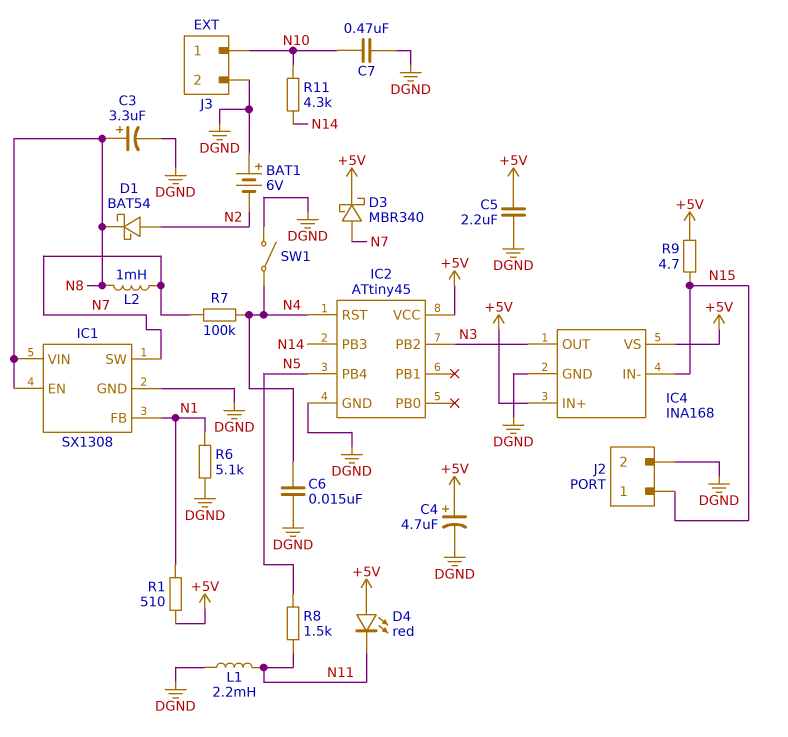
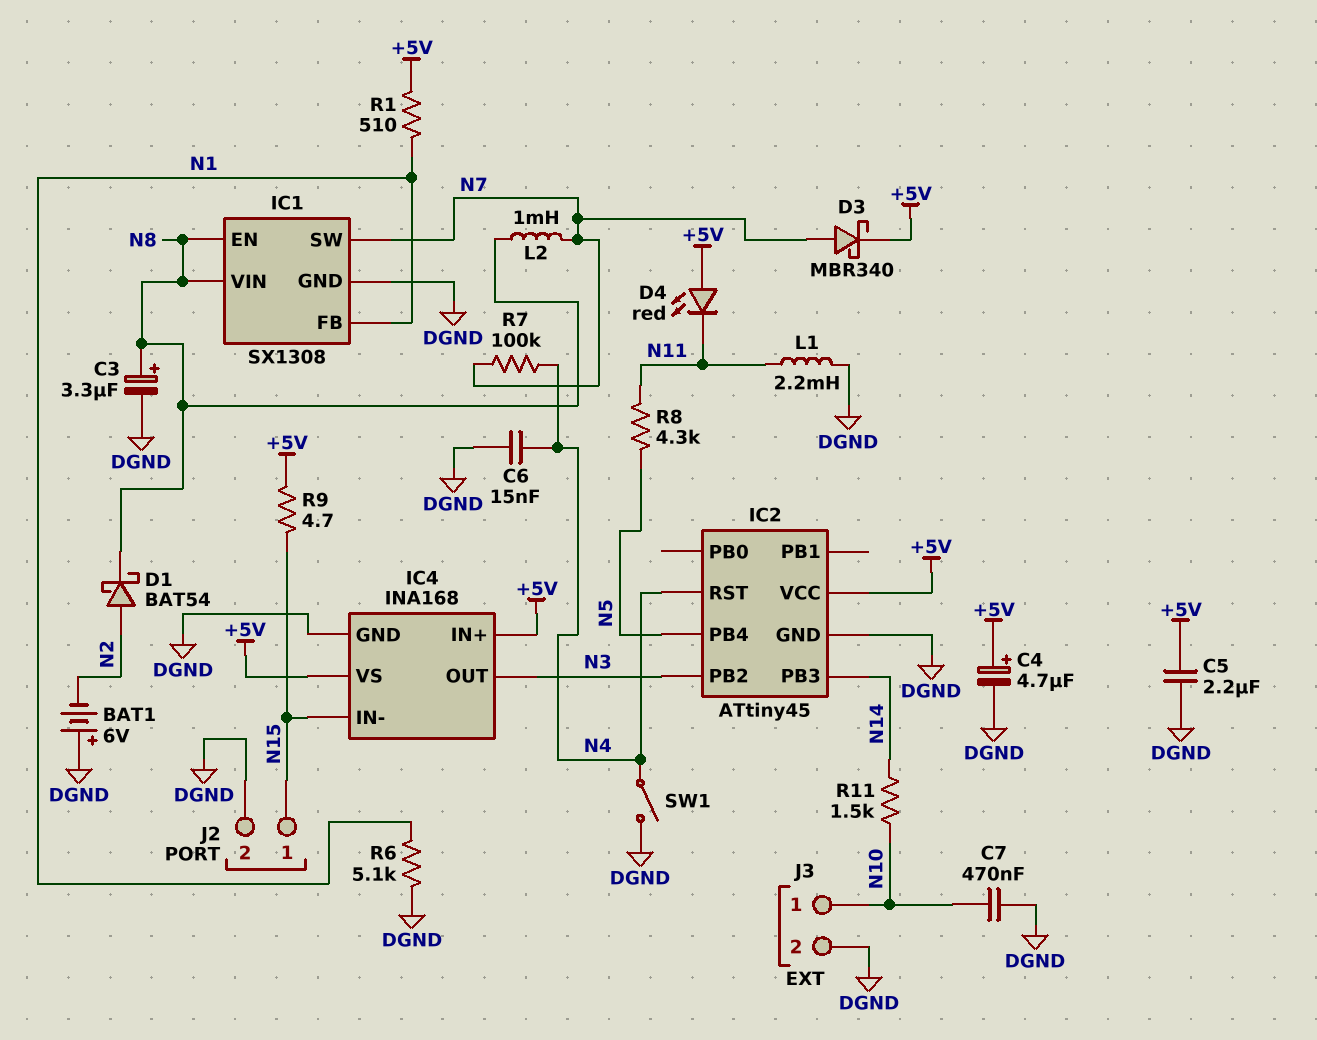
R8: 1.5k (N5, N11) -> 4.3k (N5, N11)
R11: 4.3k (N10, N14) -> 1.5k (N10, N14)

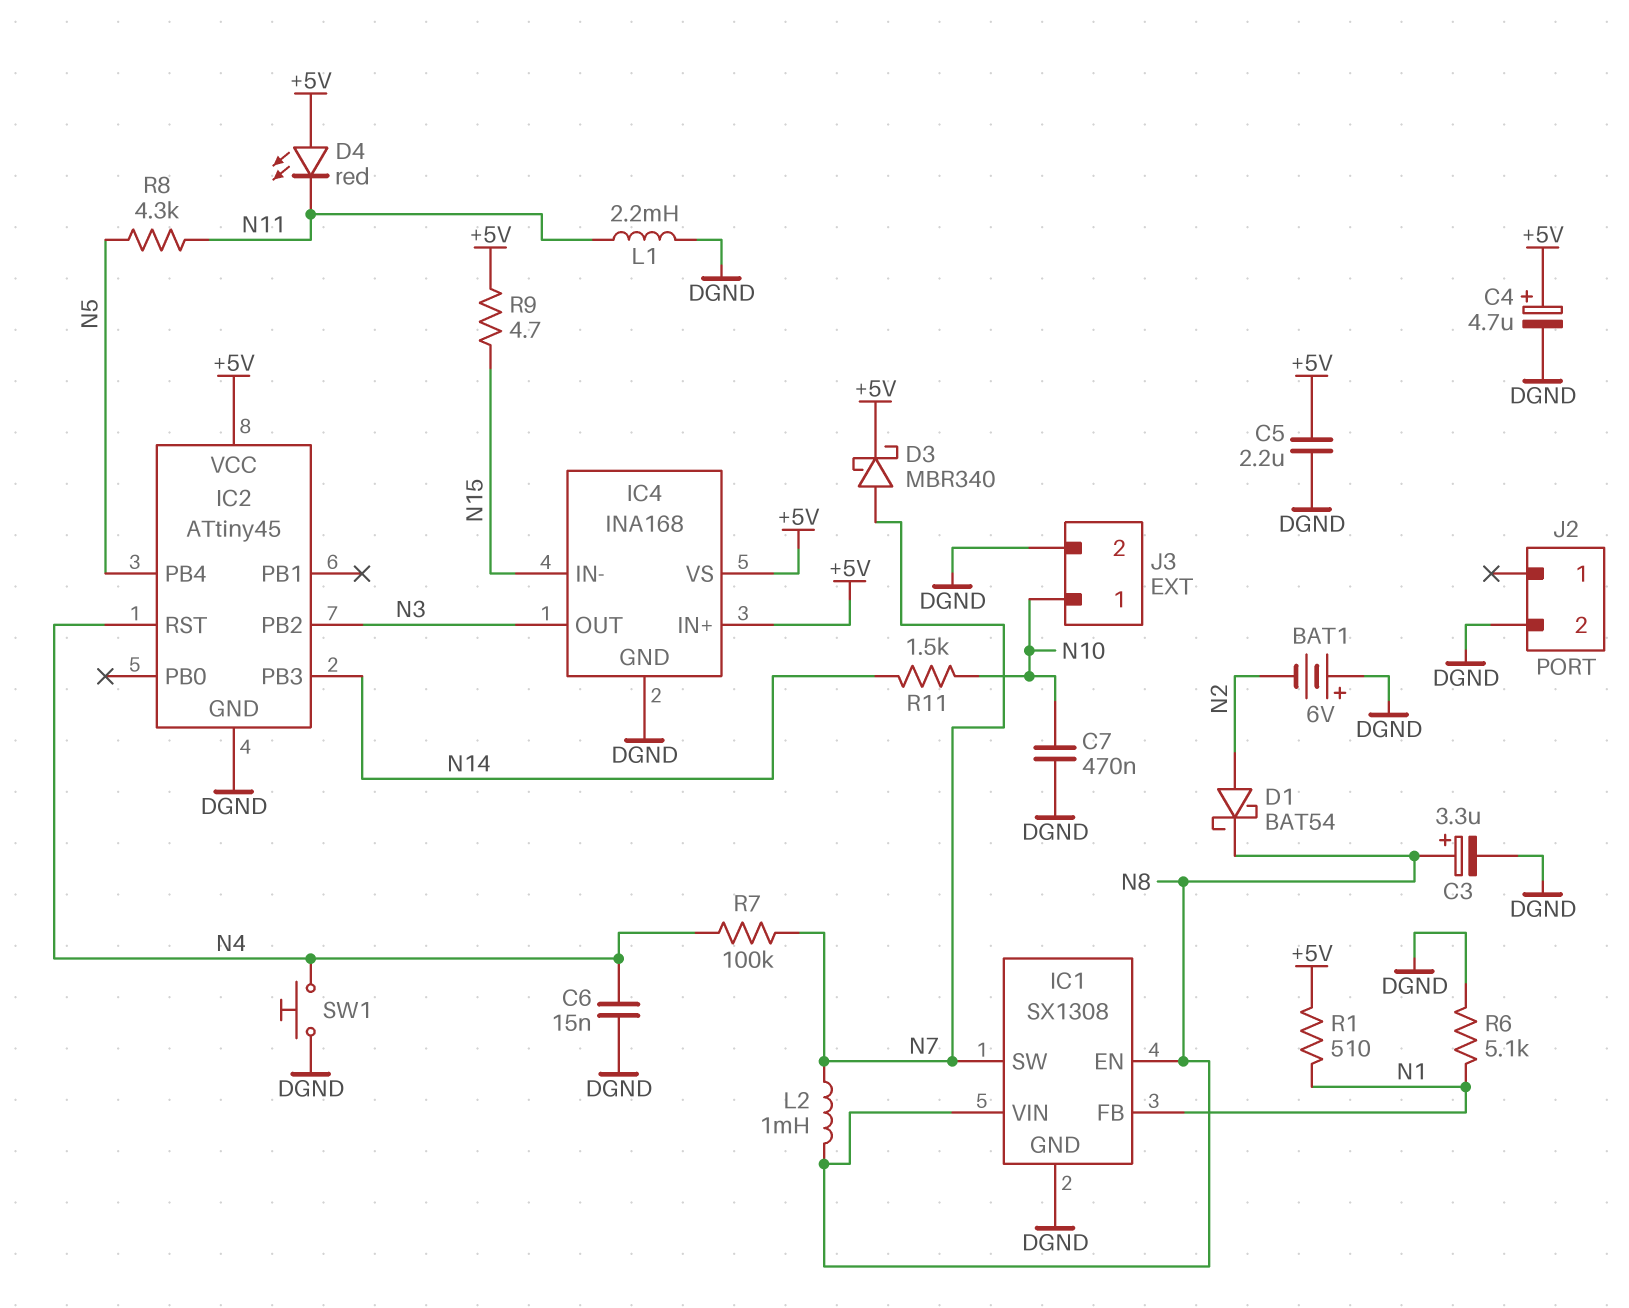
J2 pin 1: N15 -> none
SW1: switch (DGND, N4) -> button (DGND, N4)

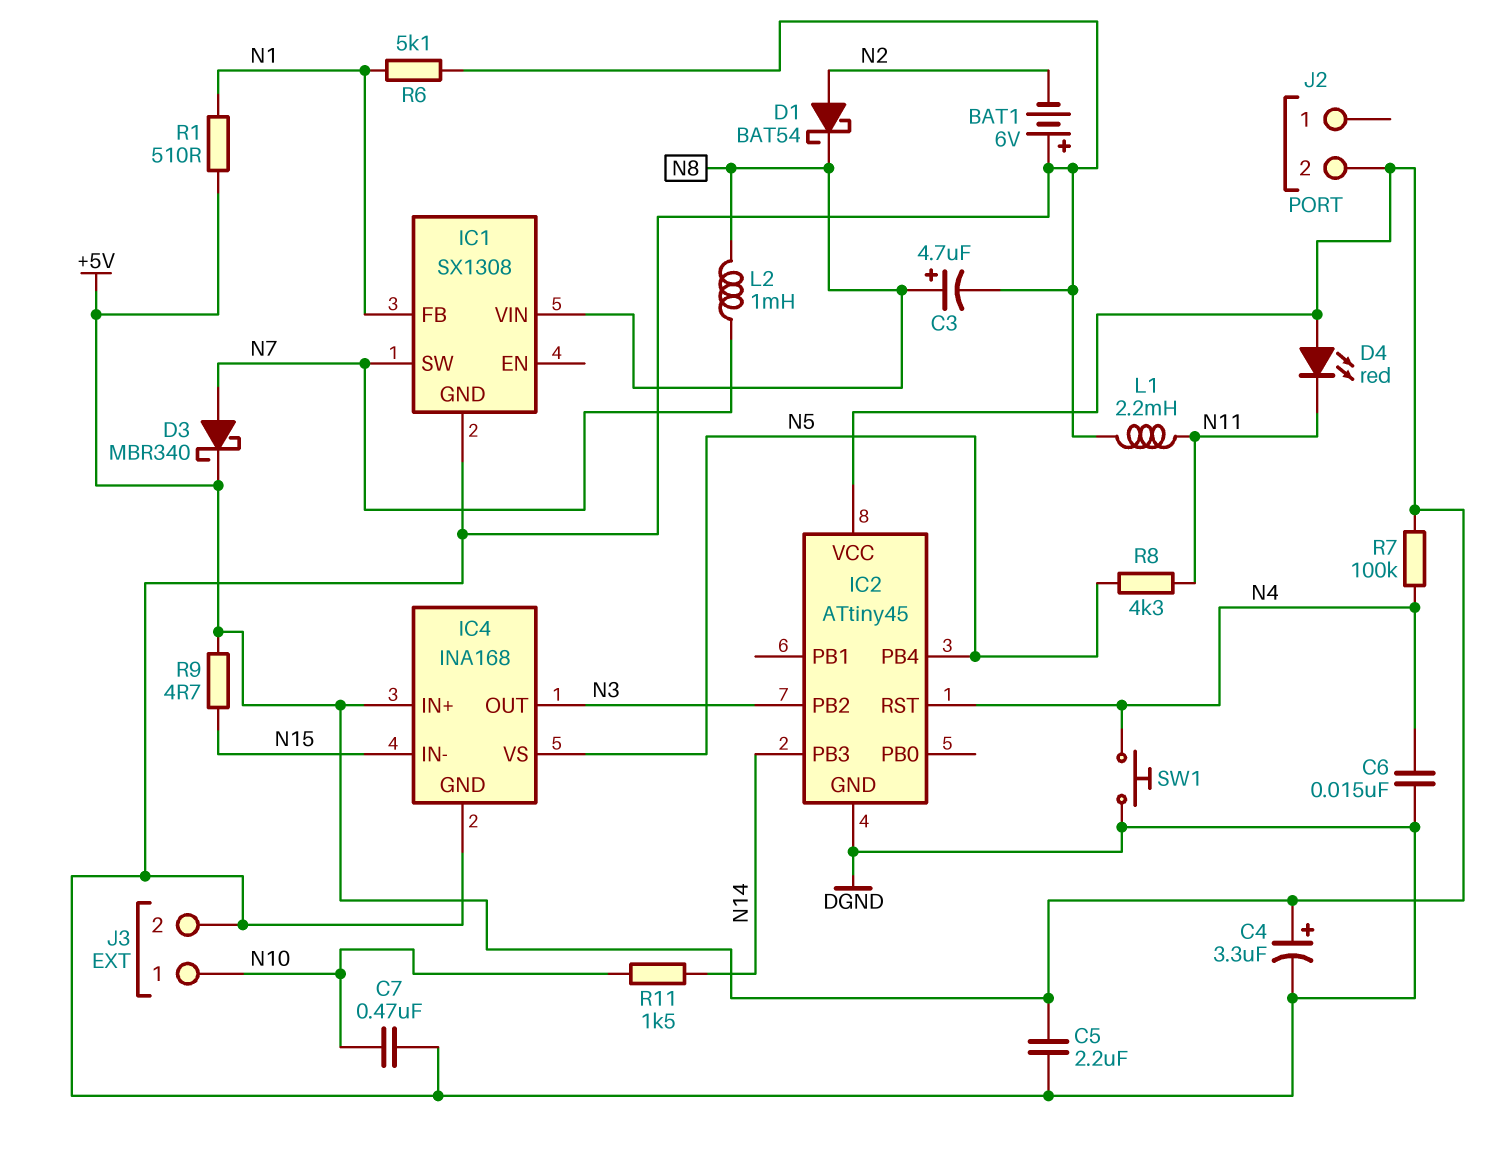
C3: 3.3uF (plus N8, minus DGND) -> 4.7uF (plus N8, minus DGND)
C4: 4.7uF (plus +5V, minus DGND) -> 3.3uF (plus +5V, minus DGND)
IC1 pin EN: N8 -> none
IC4 pin VS: +5V -> N5
J2 pin 2: DGND -> +5V
R7: 100k (N4, N7) -> 100k (+5V, N4)

